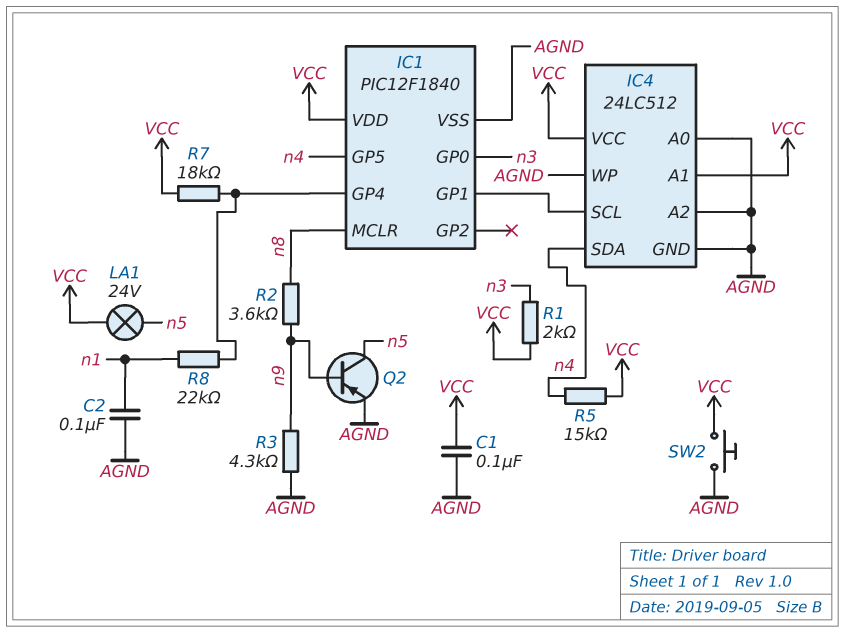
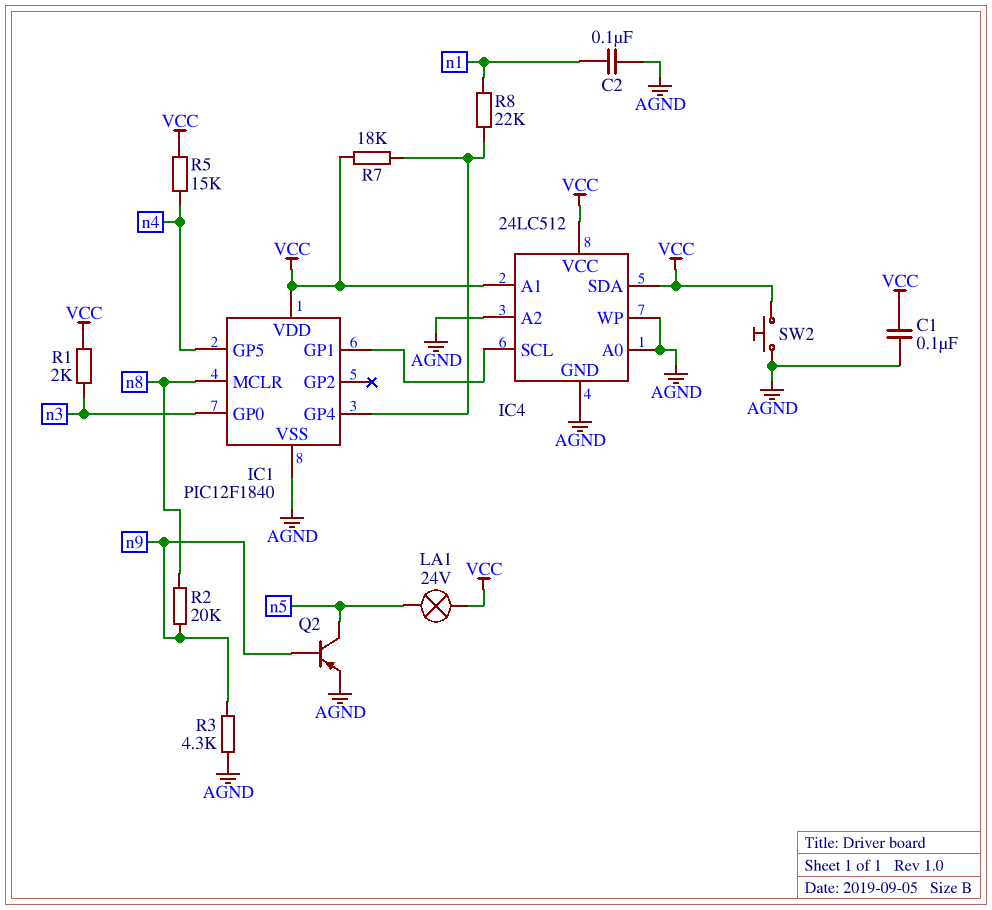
IC4 pin SDA: n4 -> VCC
R2: 3.6k (n8, n9) -> 20k (n8, n9)

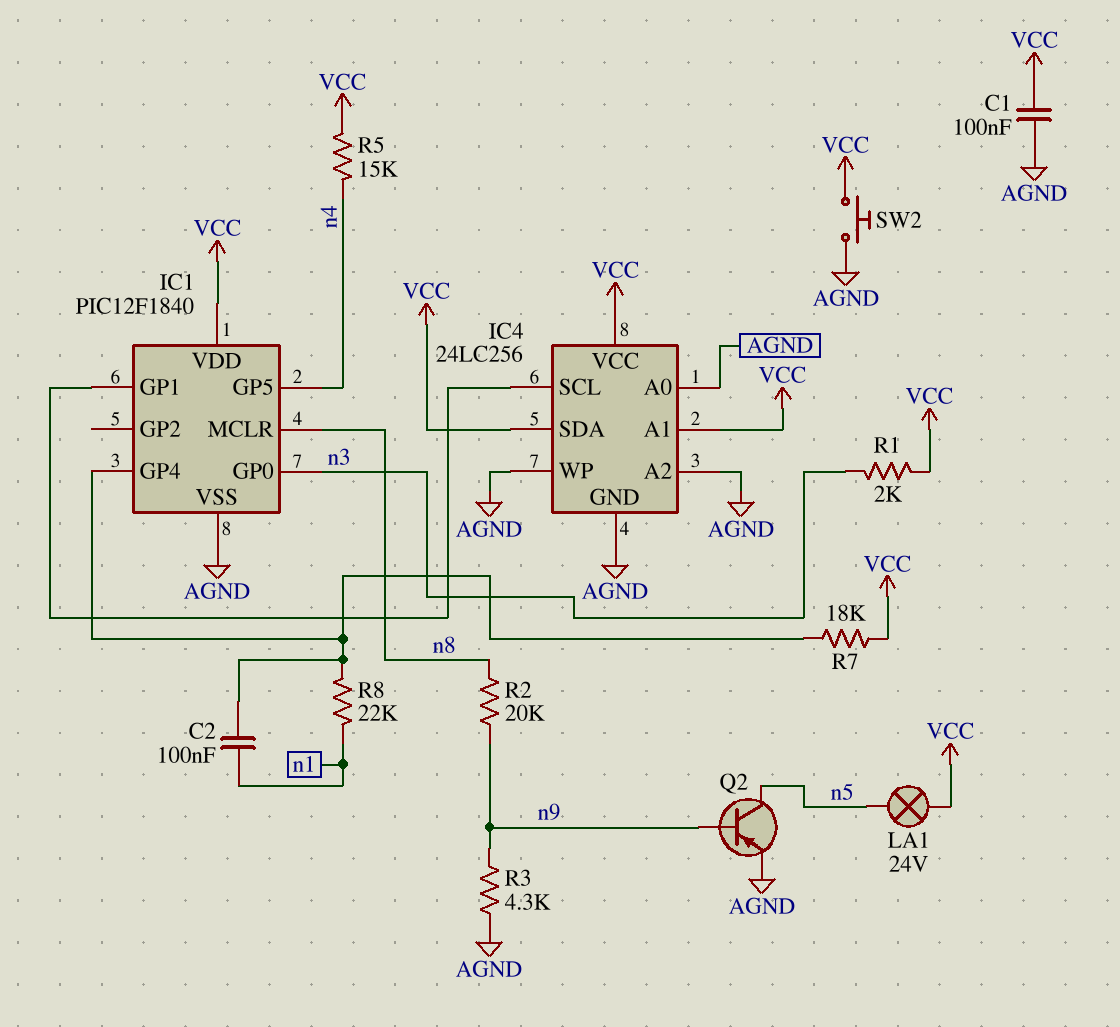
C2: 100nF (AGND, n1) -> 100nF (IC1/GP4, n1)
IC4: 24LC512 -> 24LC256

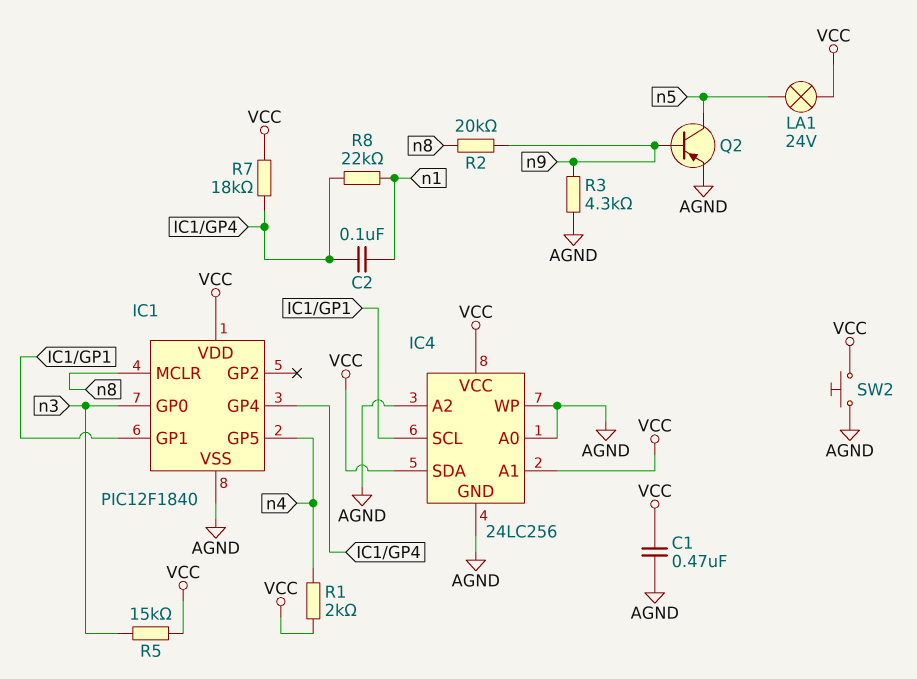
C1: 100nF (AGND, VCC) -> 470nF (AGND, VCC)
R1: 2k (VCC, n3) -> 2k (VCC, n4)
R5: 15k (VCC, n4) -> 15k (VCC, n3)

